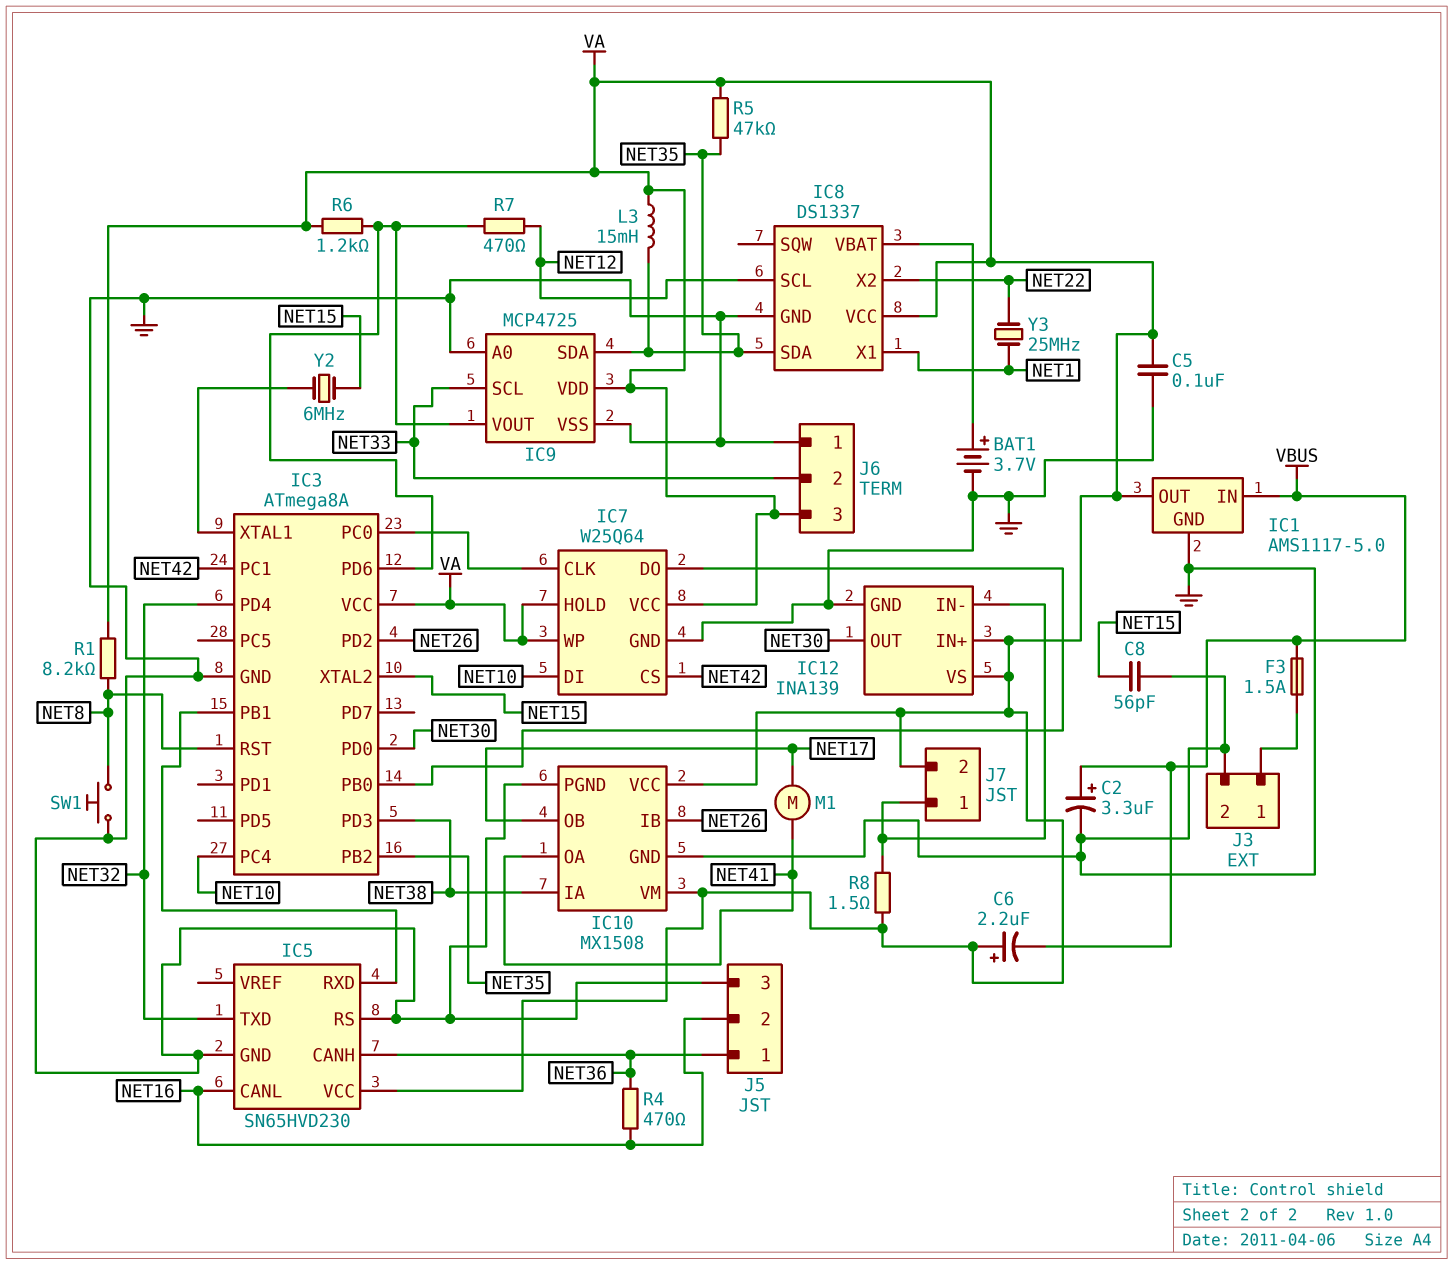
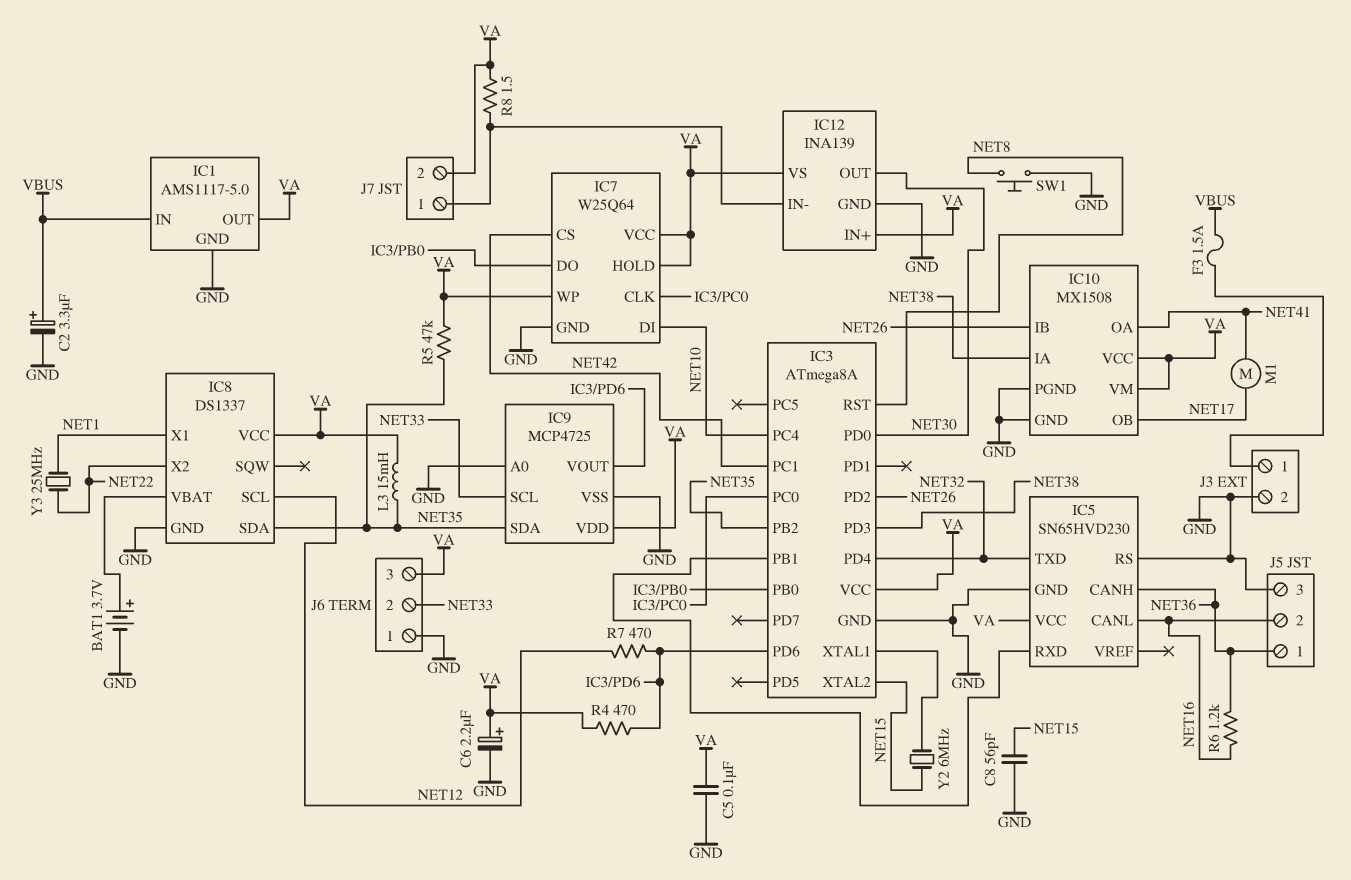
C6: 2.2uF (plus VA, minus VBUS) -> 2.2uF (plus VA, minus GND)
R1: 8.2k (NET8, VA) -> none
R4: 470 (NET16, NET36) -> 470 (IC3/PD6, VA)
R6: 1.2k (IC3/PD6, VA) -> 1.2k (NET16, NET36)

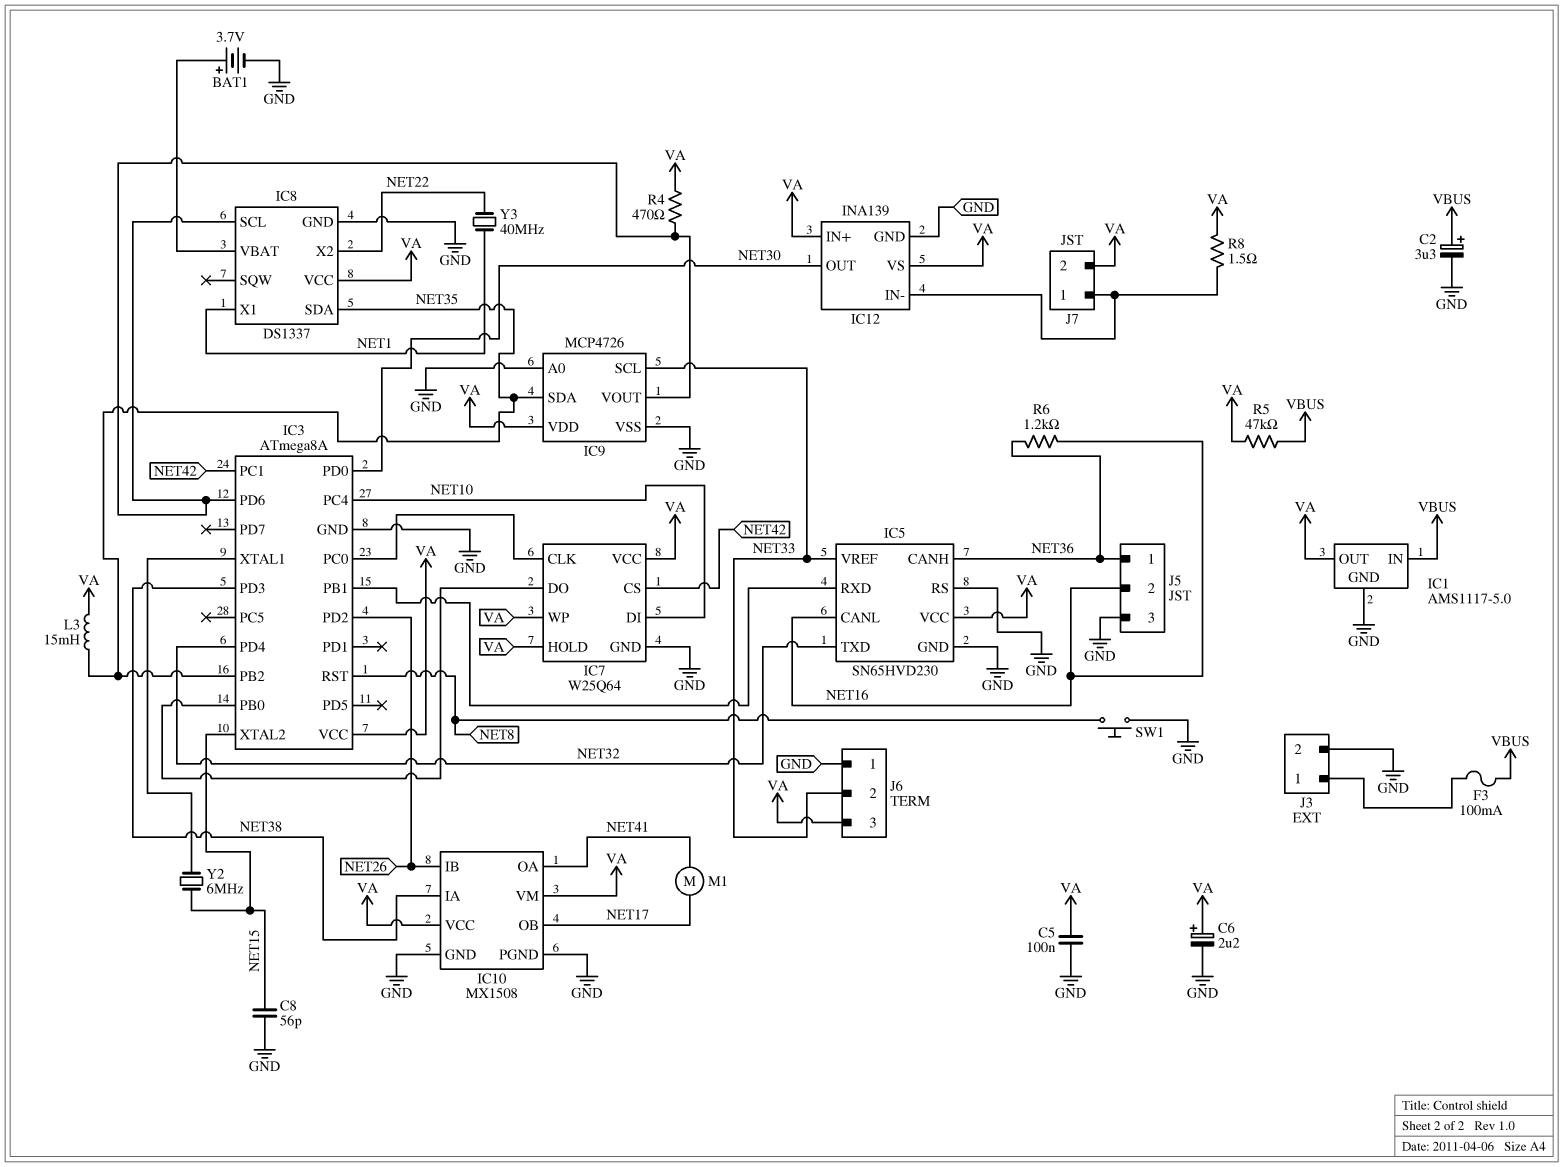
F3: 1.5A (J3/1, VBUS) -> 100mA (J3/1, VBUS)
IC5 pin VREF: none -> NET33
IC8 pin SCL: NET12 -> IC3/PD6
IC9: MCP4725 -> MCP4726
R5: 47k (NET35, VA) -> 47k (VA, VBUS)
R7: 470 (IC3/PD6, NET12) -> none
Y3: 25MHz (NET1, NET22) -> 40MHz (NET1, NET22)

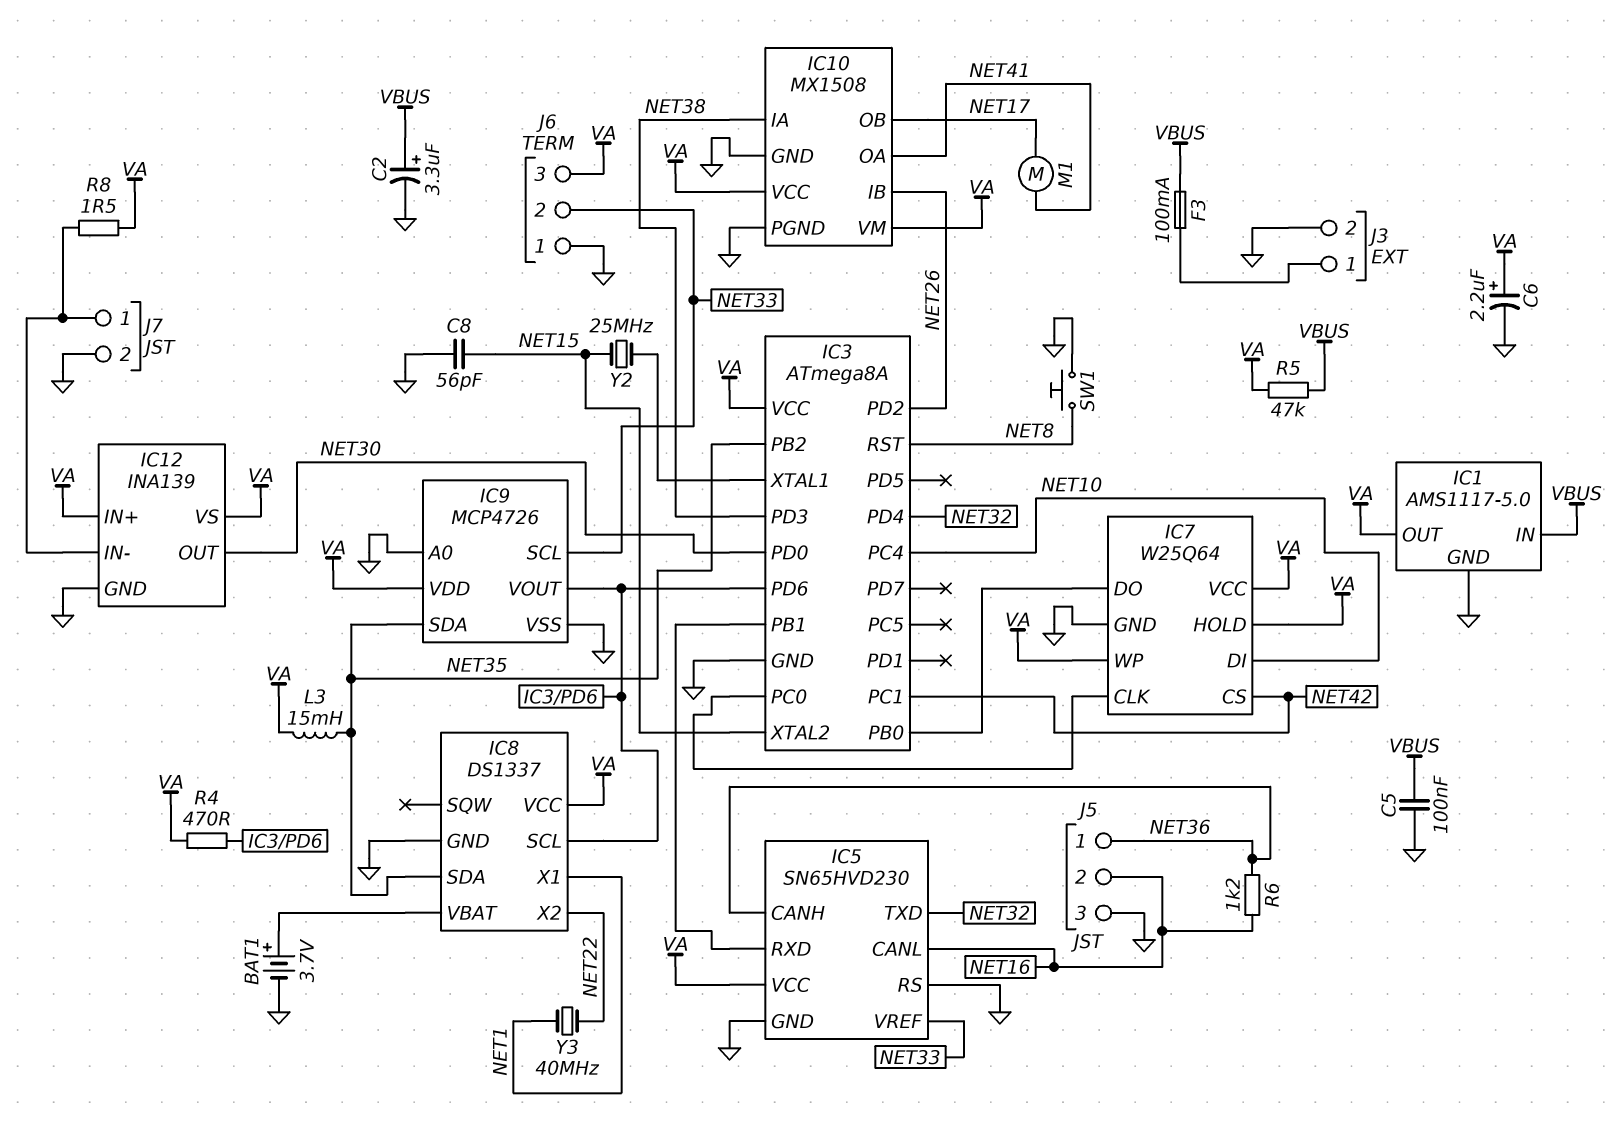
C5: 100nF (GND, VA) -> 100nF (GND, VBUS)
J7 pin 2: VA -> GND
Y2: 6MHz (IC3/XTAL1, NET15) -> 25MHz (IC3/XTAL1, NET15)

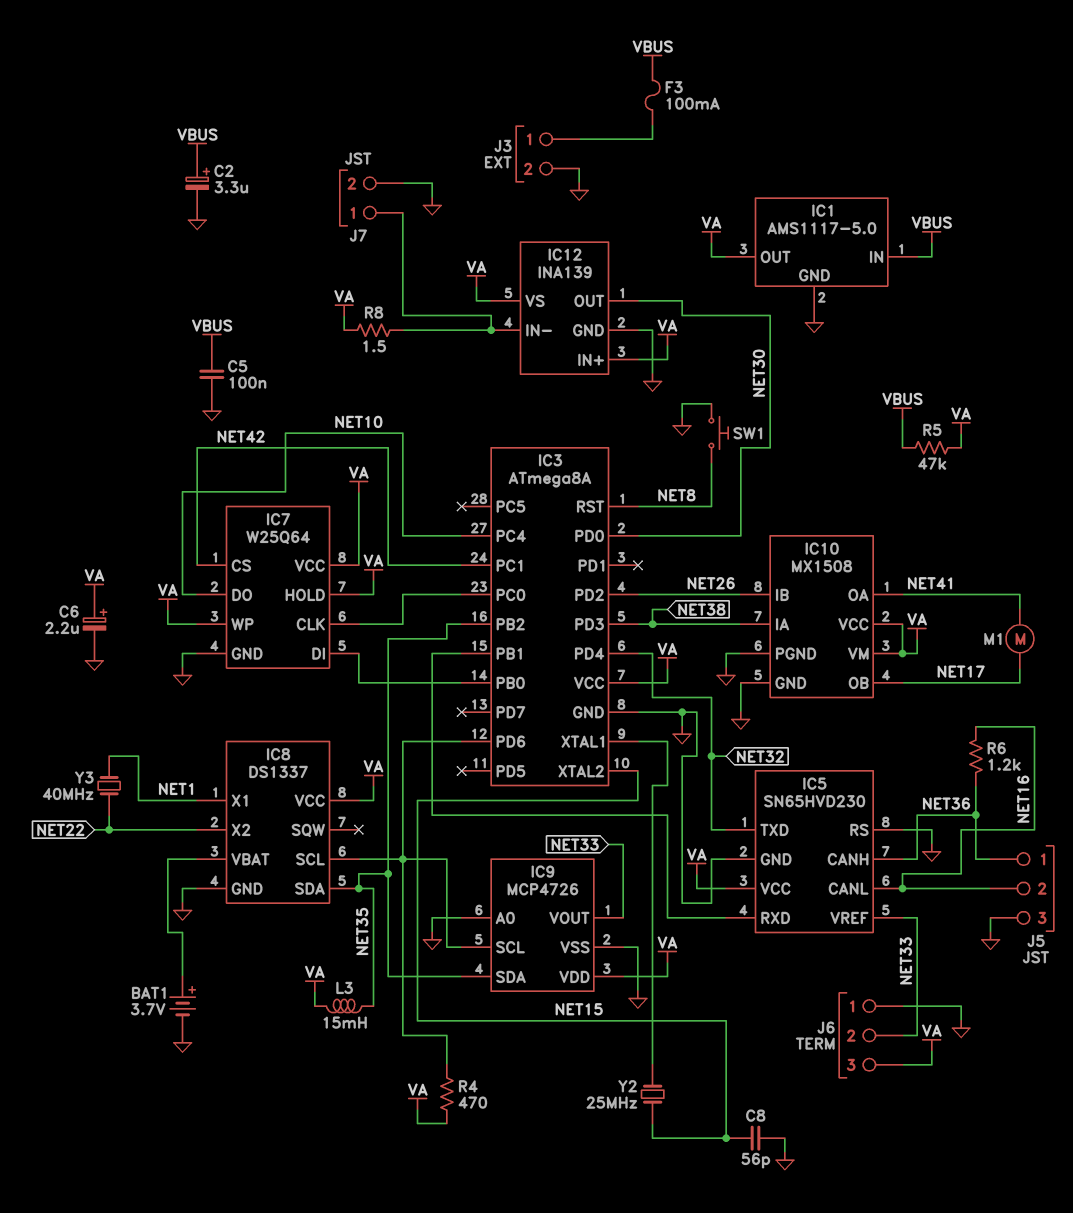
IC7 pin DI: NET10 -> IC3/PB0
IC7 pin DO: IC3/PB0 -> NET10
IC9 pin SCL: NET33 -> IC3/PD6
IC9 pin VOUT: IC3/PD6 -> NET33

